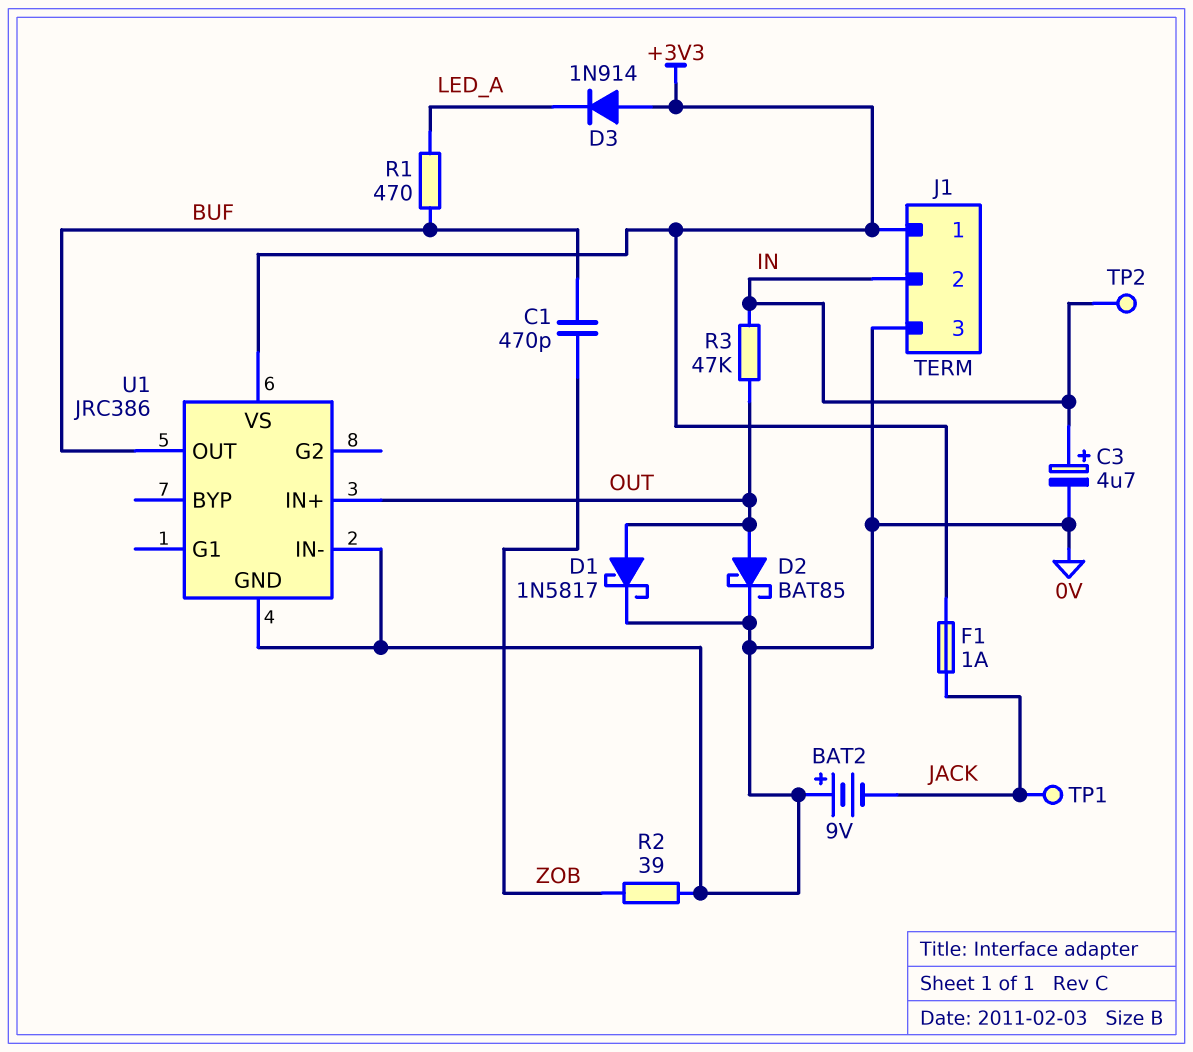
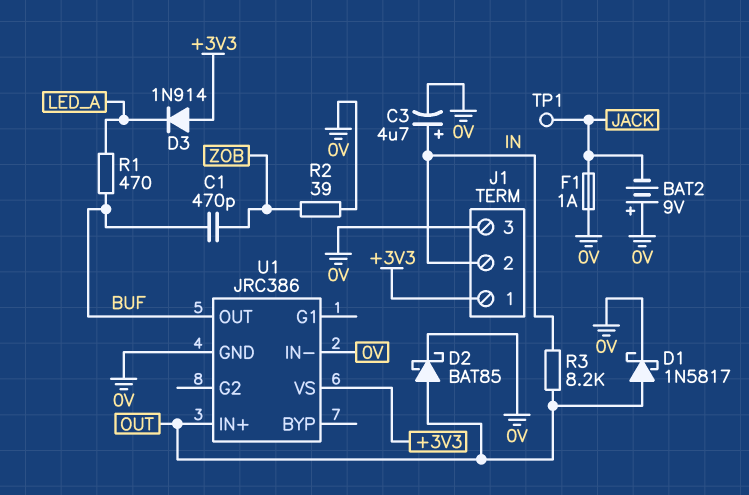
F1: 1A (+3V3, JACK) -> 1A (0V, JACK)
R3: 47k (IN, OUT) -> 8.2k (IN, OUT)
TP2: test point (IN) -> none

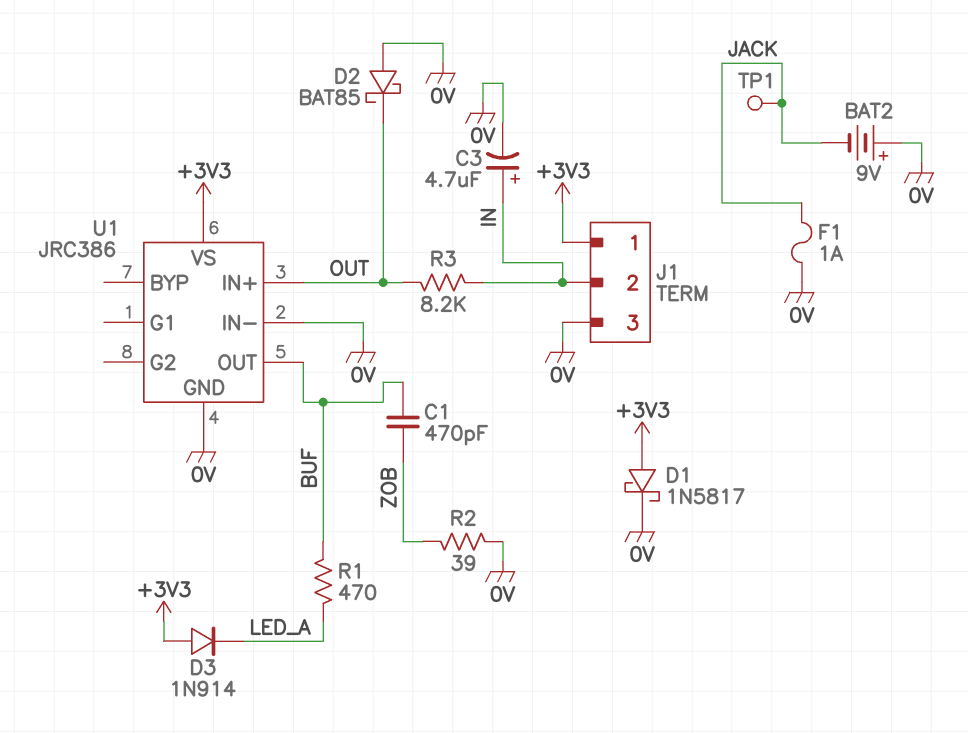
D1: schottky 1N5817 (A OUT, K 0V) -> schottky 1N5817 (A +3V3, K 0V)
D2: schottky BAT85 (A OUT, K 0V) -> schottky BAT85 (A 0V, K OUT)

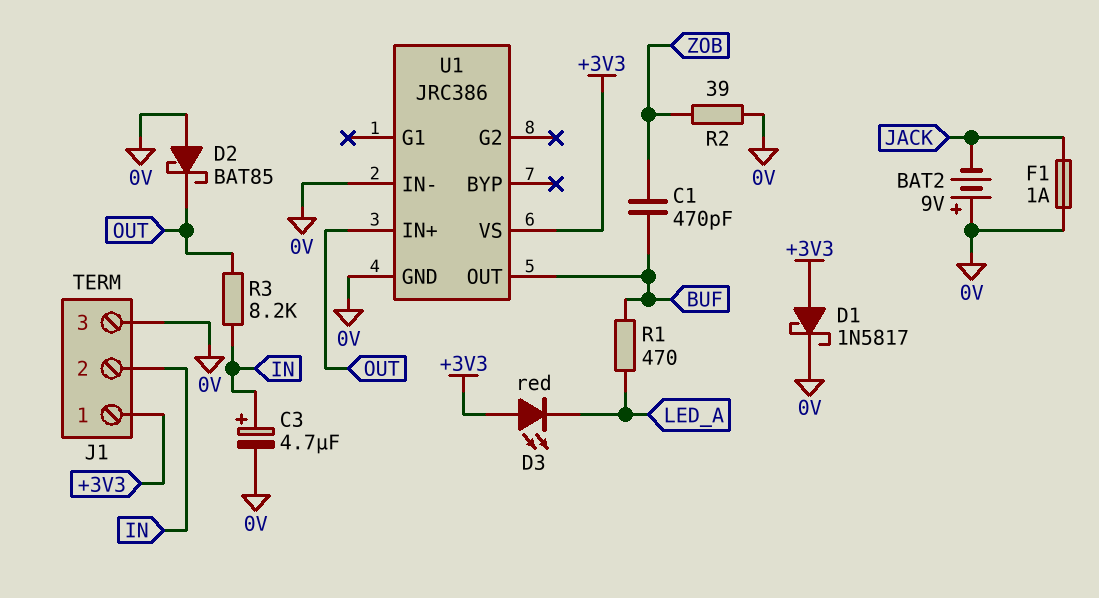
D3: diode 1N914 (A +3V3, K LED_A) -> LED red (A +3V3, K LED_A)
TP1: test point (JACK) -> none

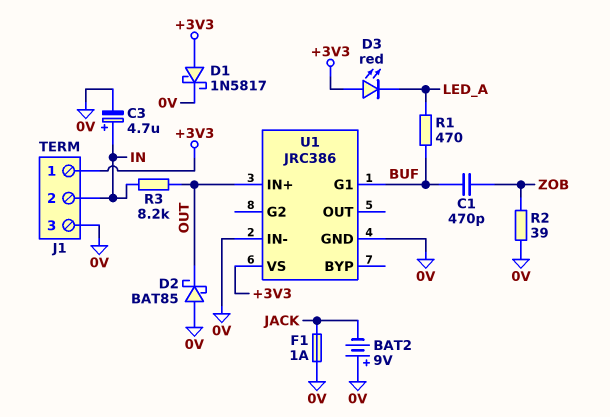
U1 pin G1: none -> BUF
U1 pin OUT: BUF -> none

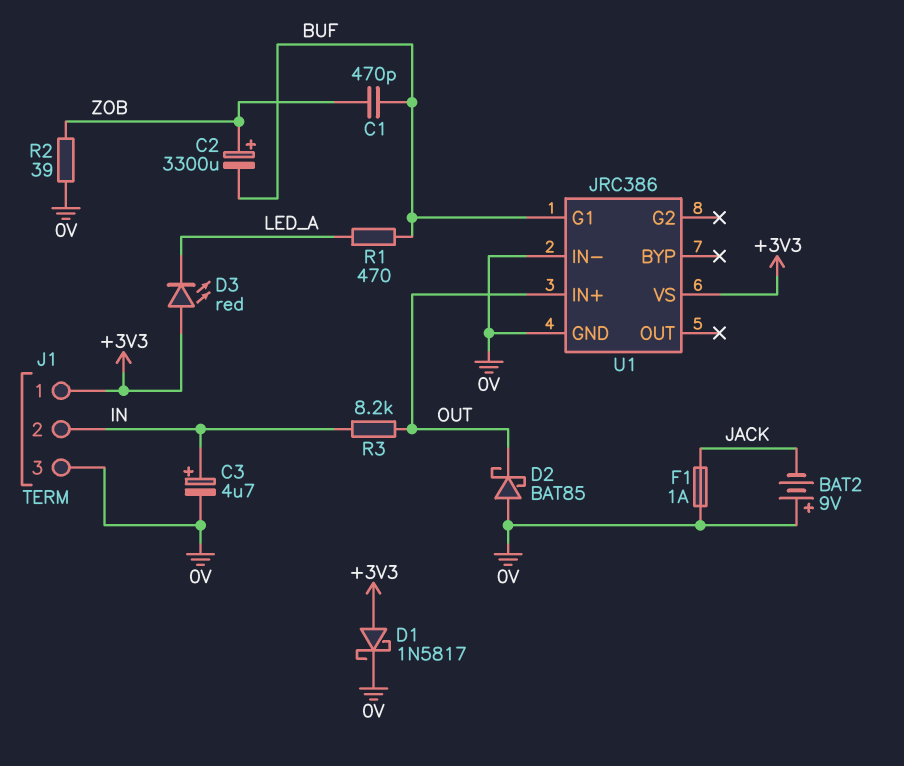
C2: none -> 3300uF (plus ZOB, minus BUF)

